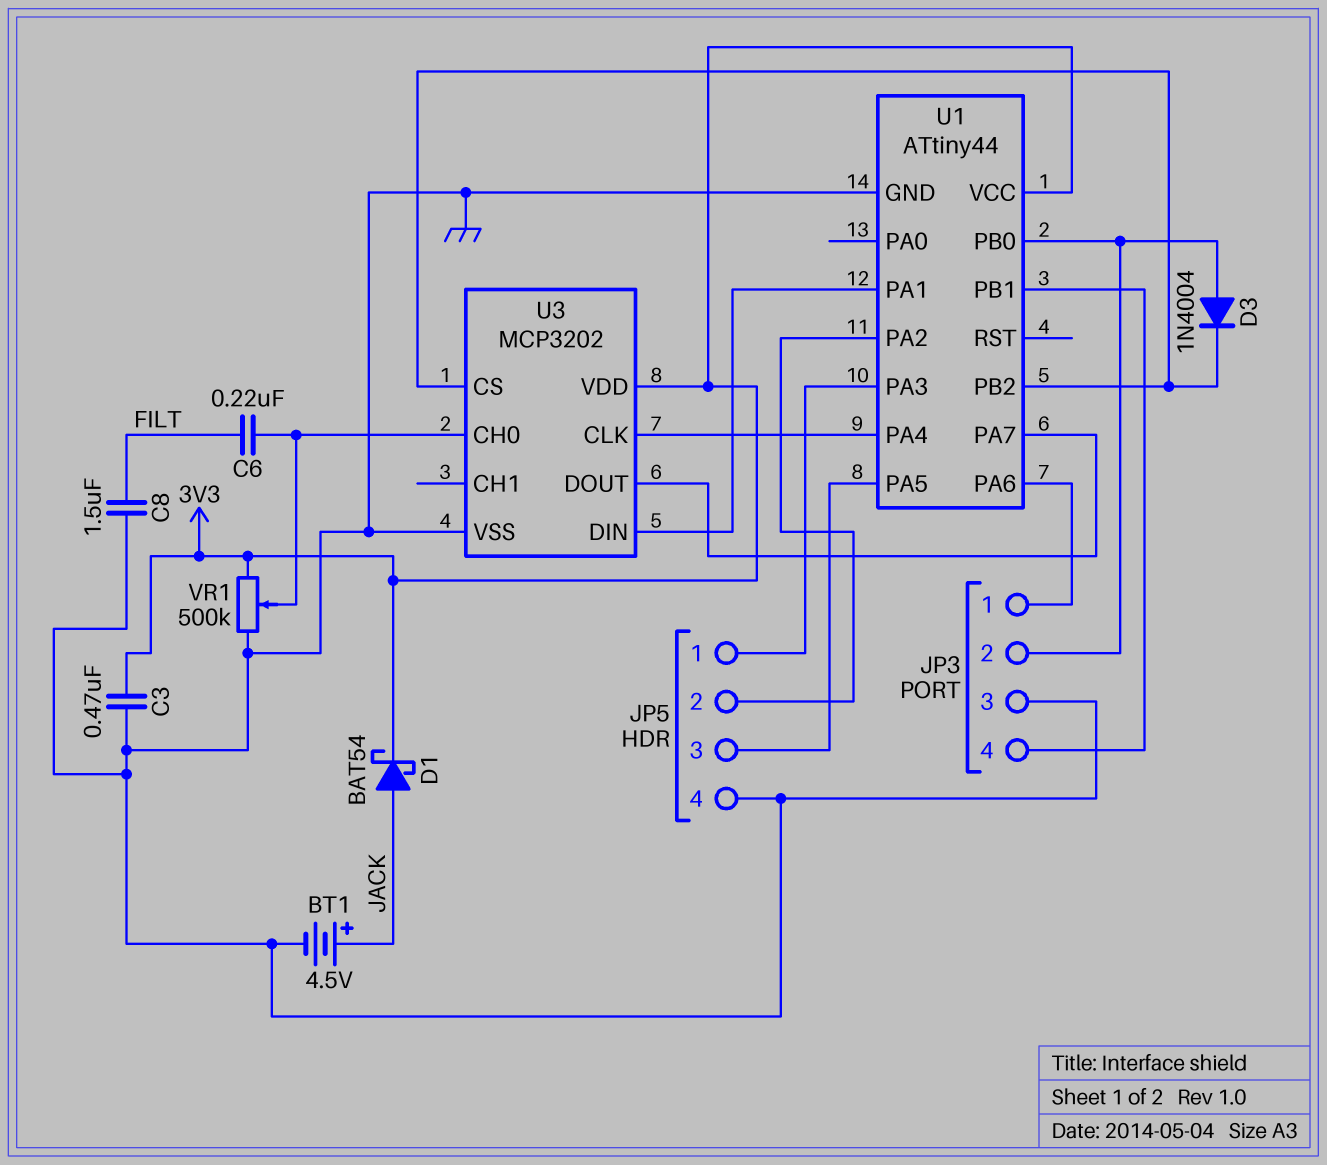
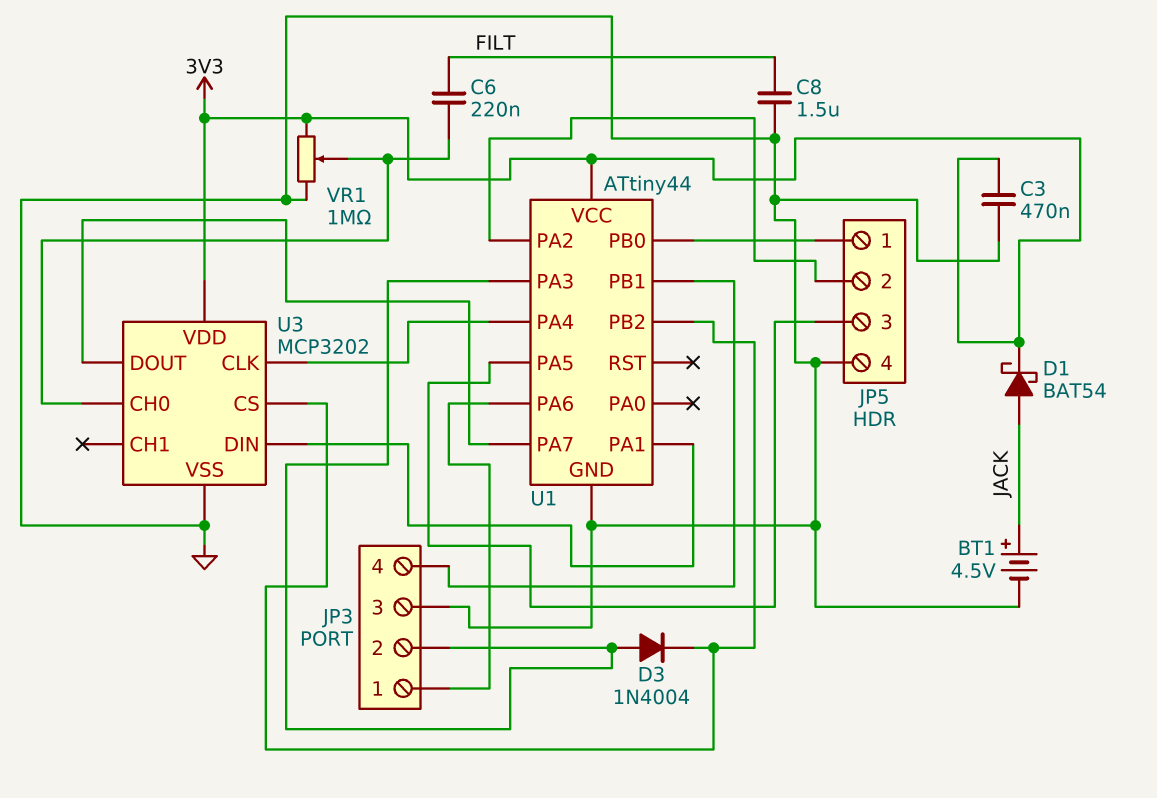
U1 pin PA3: JP5/1 -> JP3/2
U1 pin PB0: JP3/2 -> JP5/1
VR1: 500k (3V3, GND, wiper U3/CH0) -> 1M (3V3, GND, wiper U3/CH0)

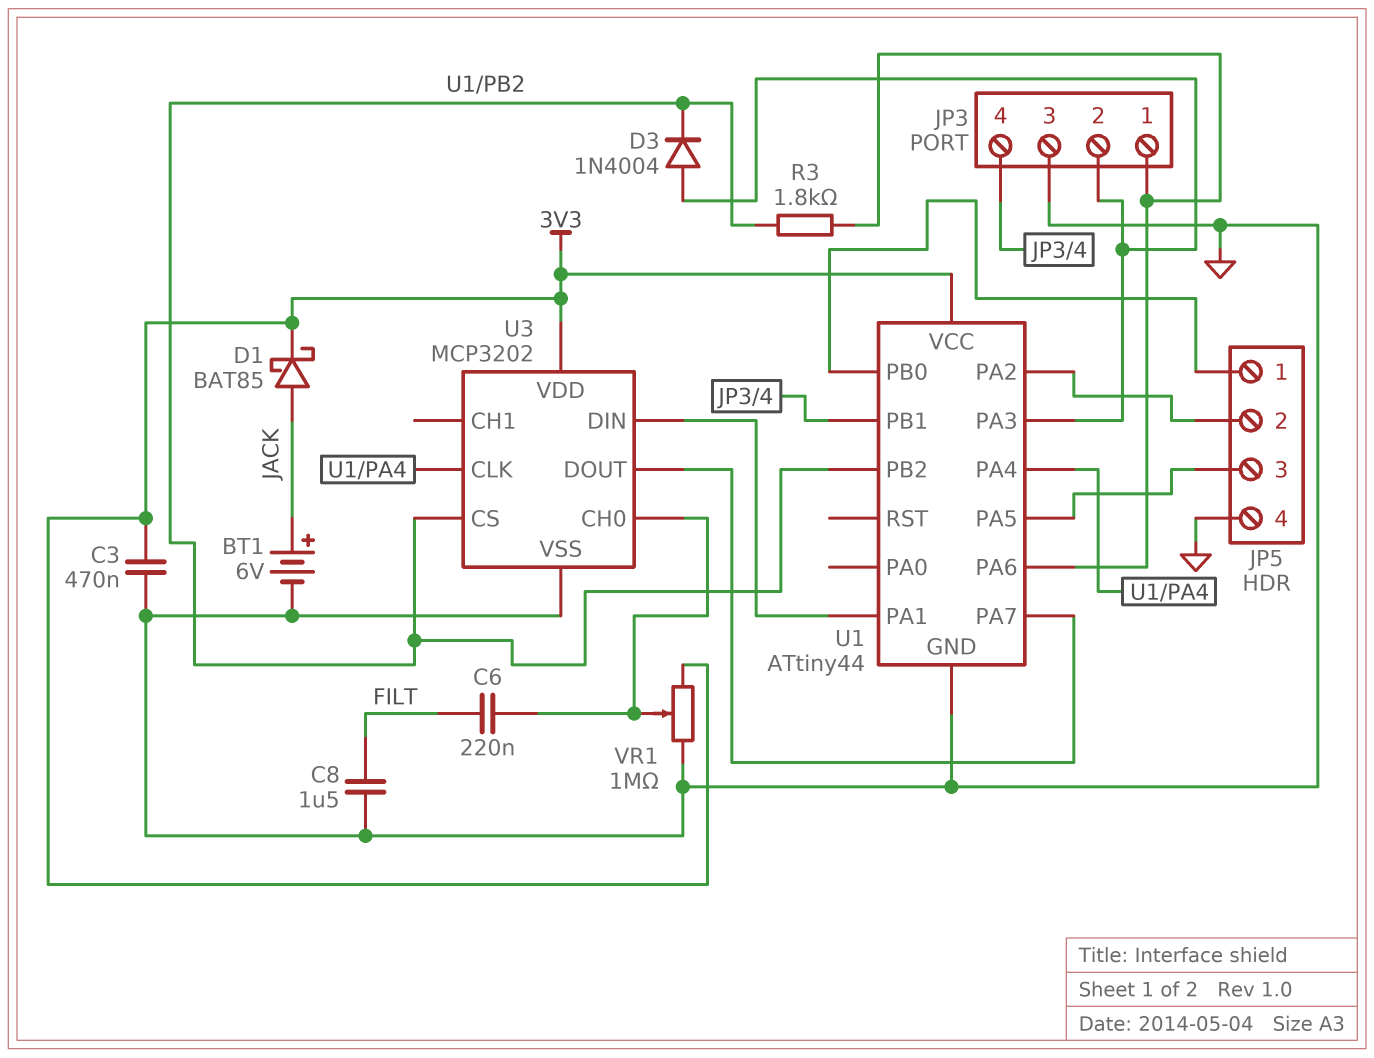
BT1: 4.5V (plus JACK, minus GND) -> 6V (plus JACK, minus GND)
D1: schottky BAT54 (A JACK, K 3V3) -> schottky BAT85 (A JACK, K 3V3)
R3: none -> 1.8k (JP3/1, U1/PB2)

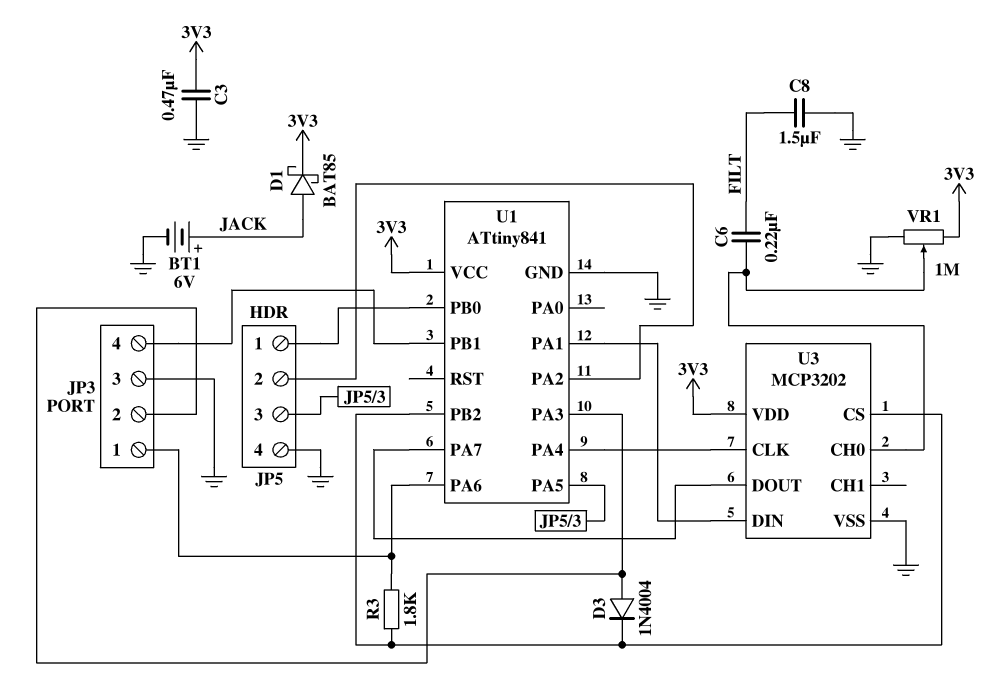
U1: ATtiny44 -> ATtiny841

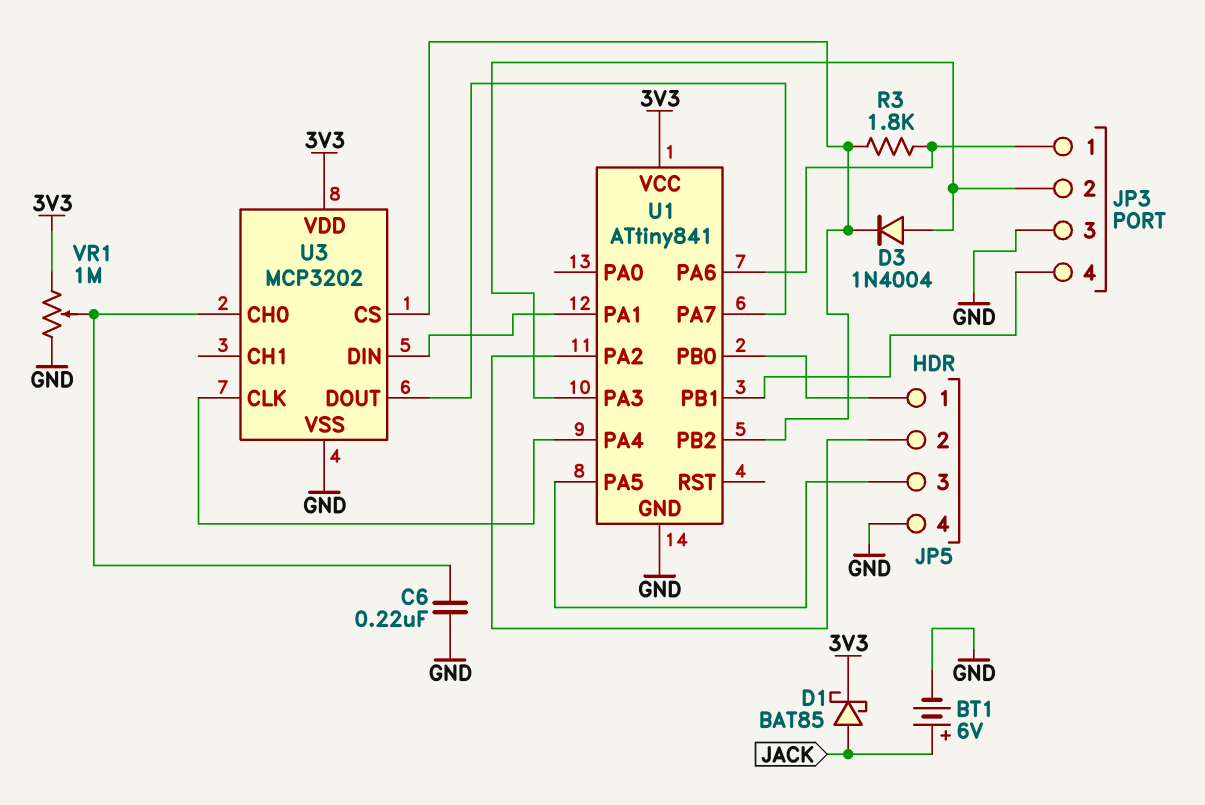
C3: 470nF (3V3, GND) -> none
C6: 220nF (FILT, U3/CH0) -> 220nF (GND, U3/CH0)
C8: 1.5uF (FILT, GND) -> none

